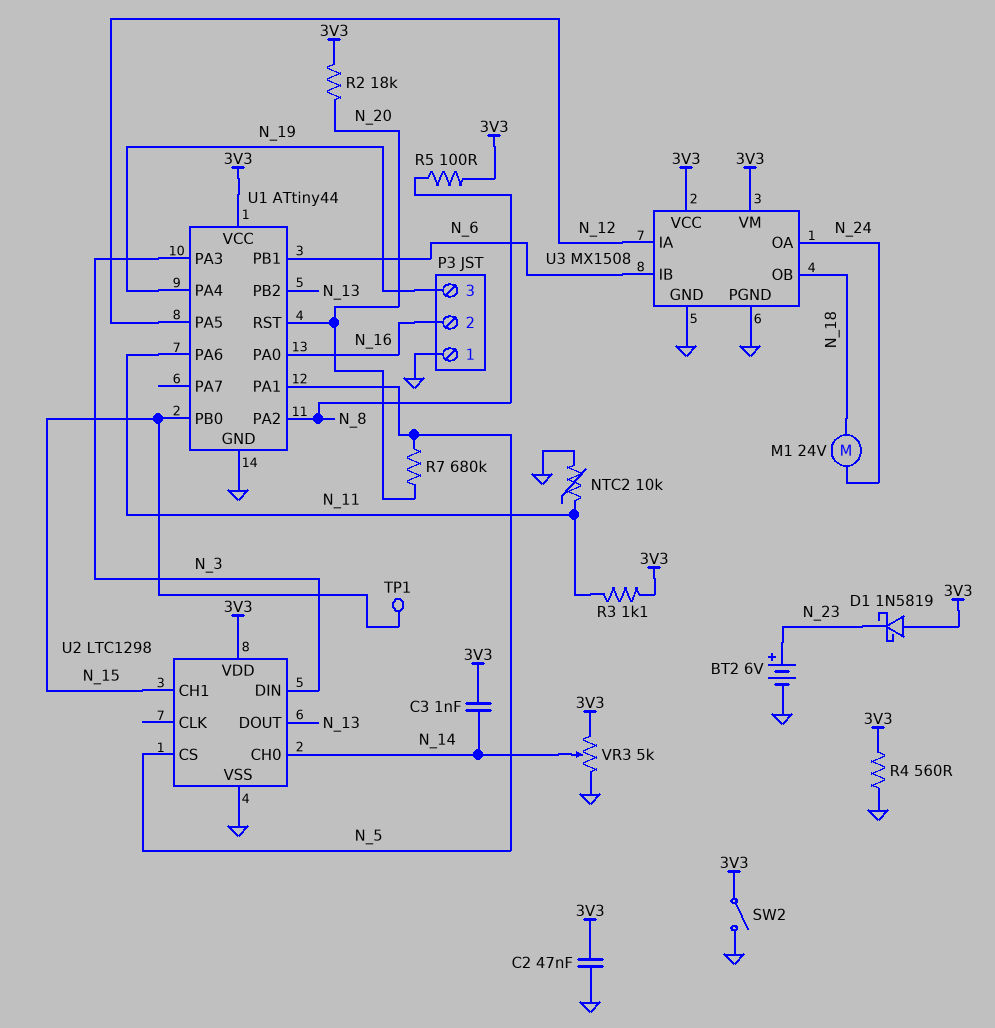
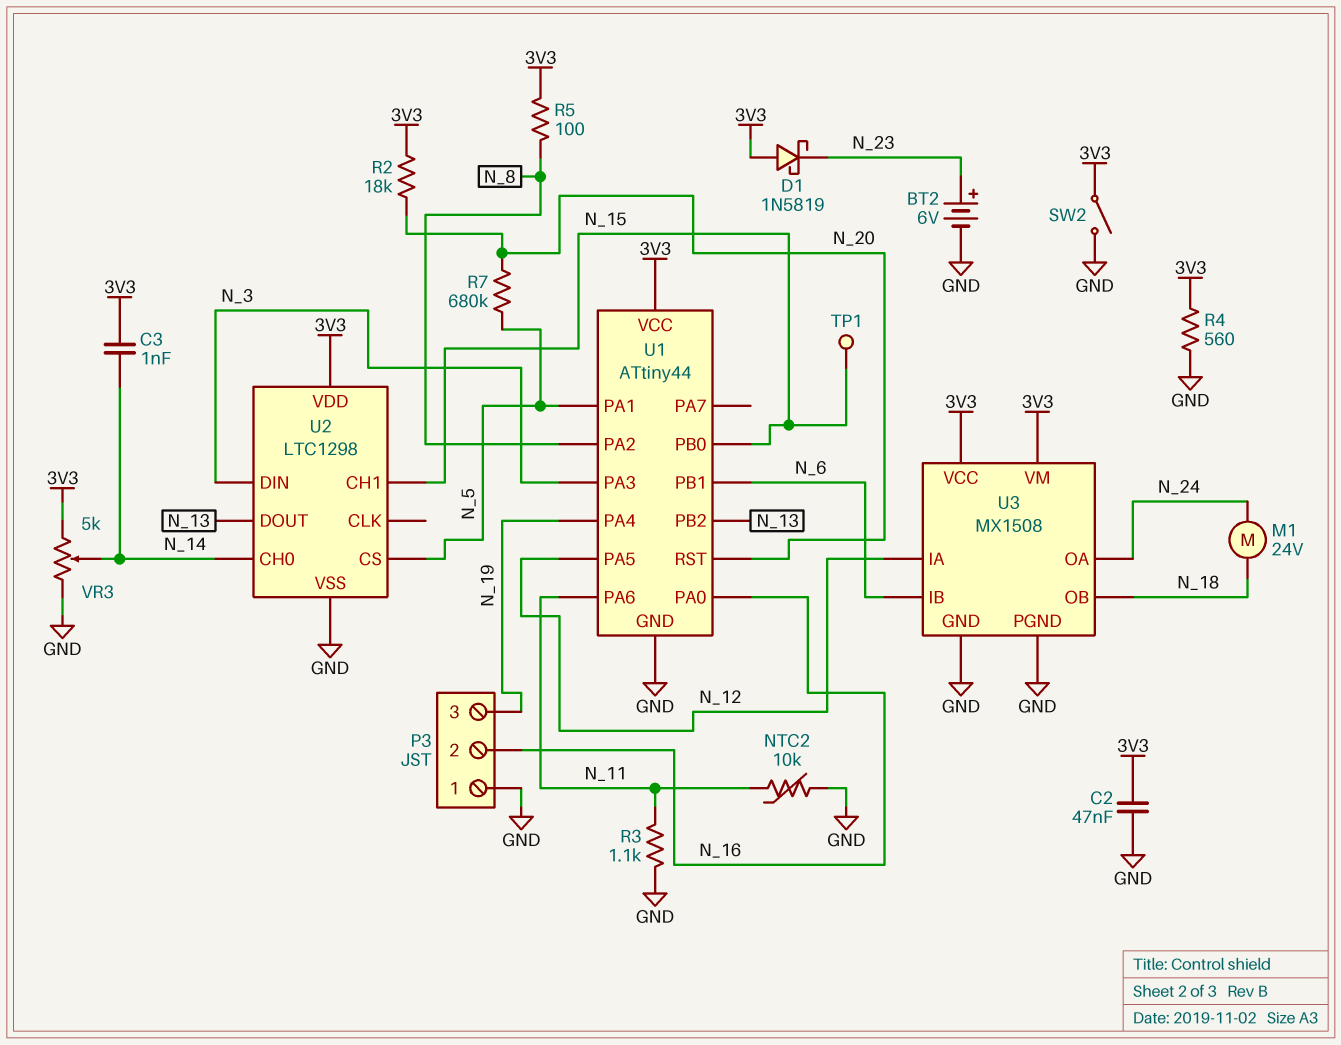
R3: 1.1k (3V3, N_11) -> 1.1k (GND, N_11)

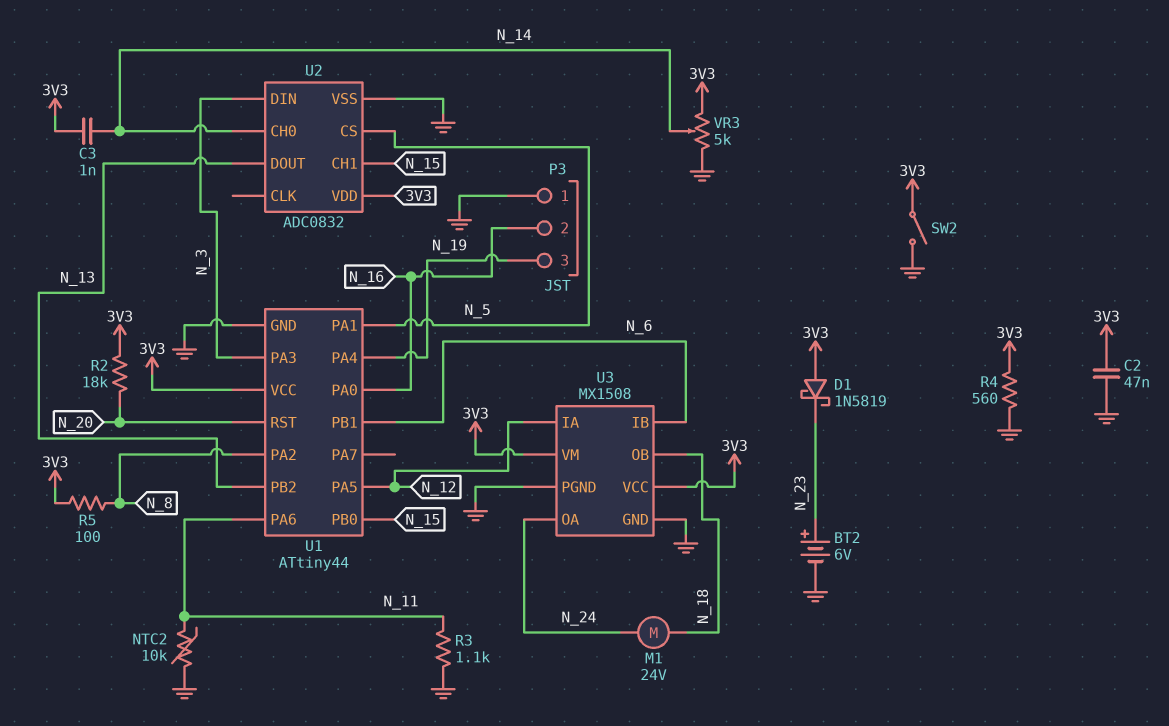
R7: 680k (N_5, N_20) -> none
TP1: test point (N_15) -> none
U2: LTC1298 -> ADC0832

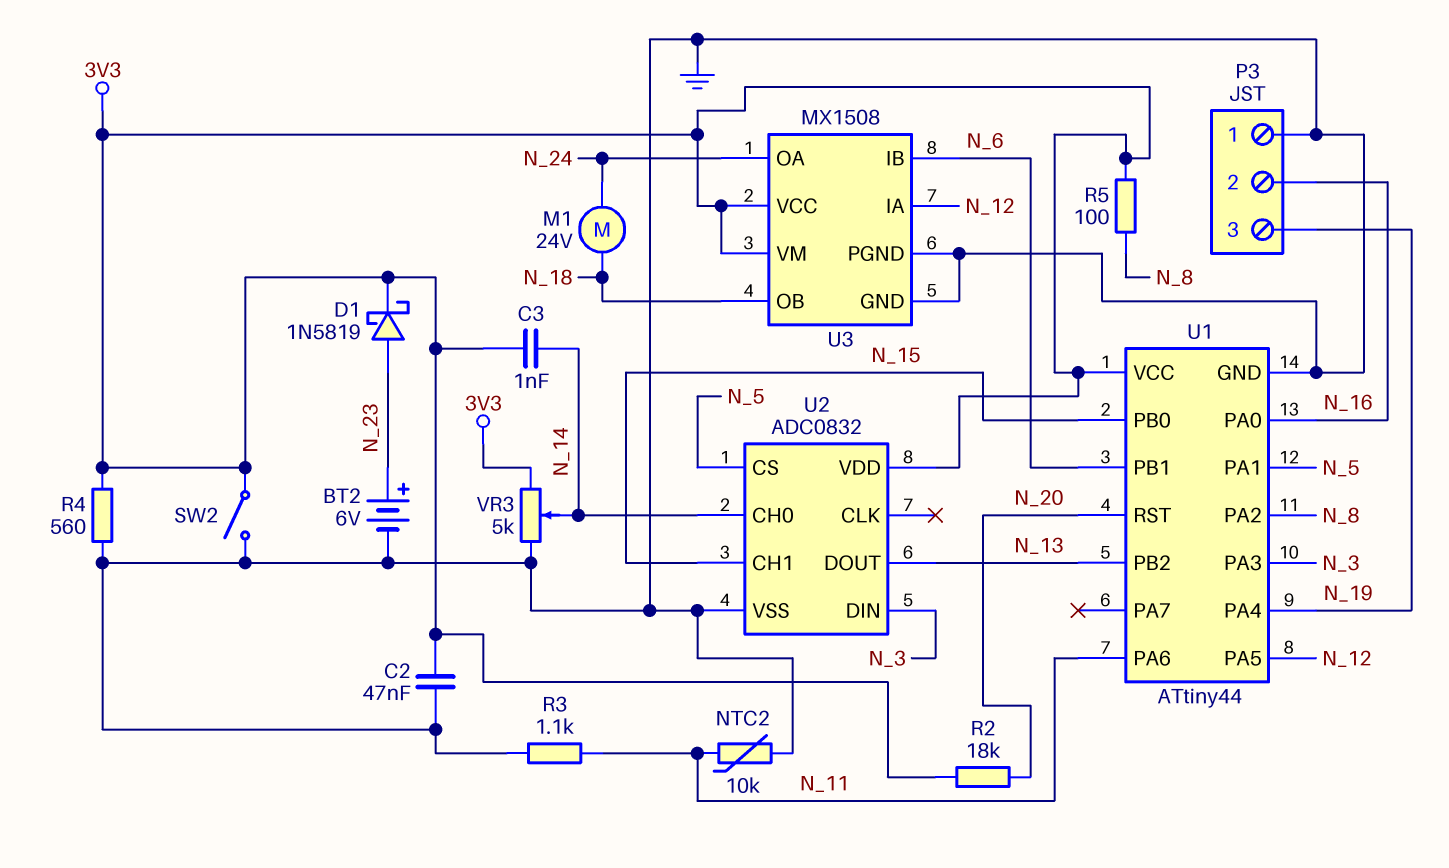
D1: schottky 1N5819 (A 3V3, K N_23) -> schottky 1N5819 (A N_23, K 3V3)

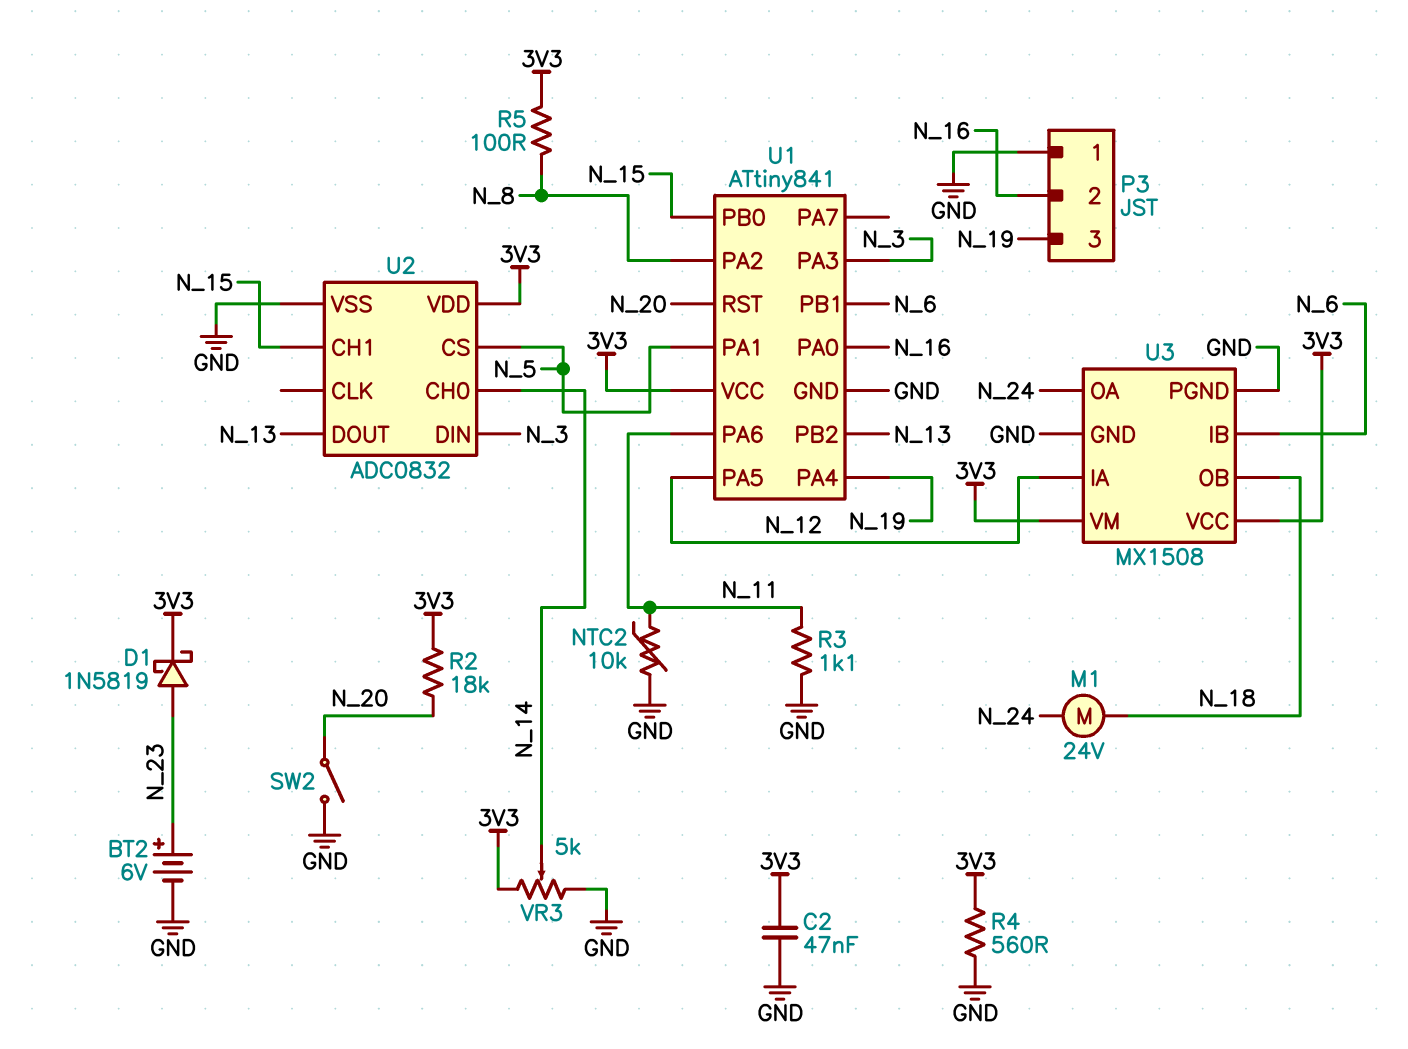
C3: 1nF (3V3, N_14) -> none
SW2: switch (3V3, GND) -> switch (GND, N_20)
U1: ATtiny44 -> ATtiny841

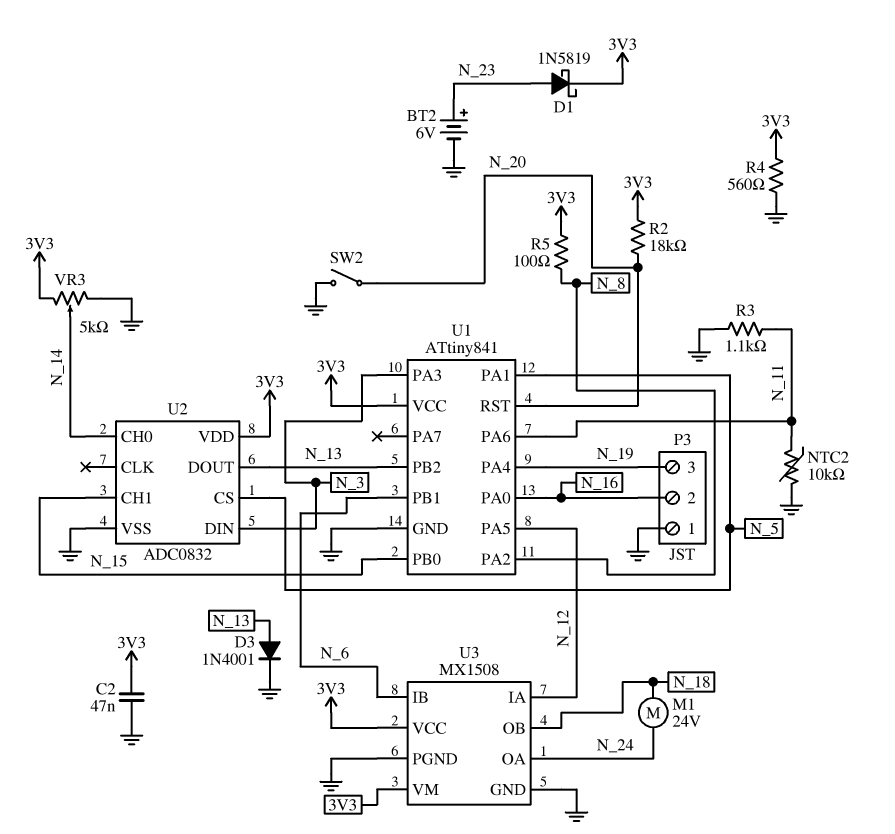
D3: none -> diode 1N4001 (A N_13, K GND)

